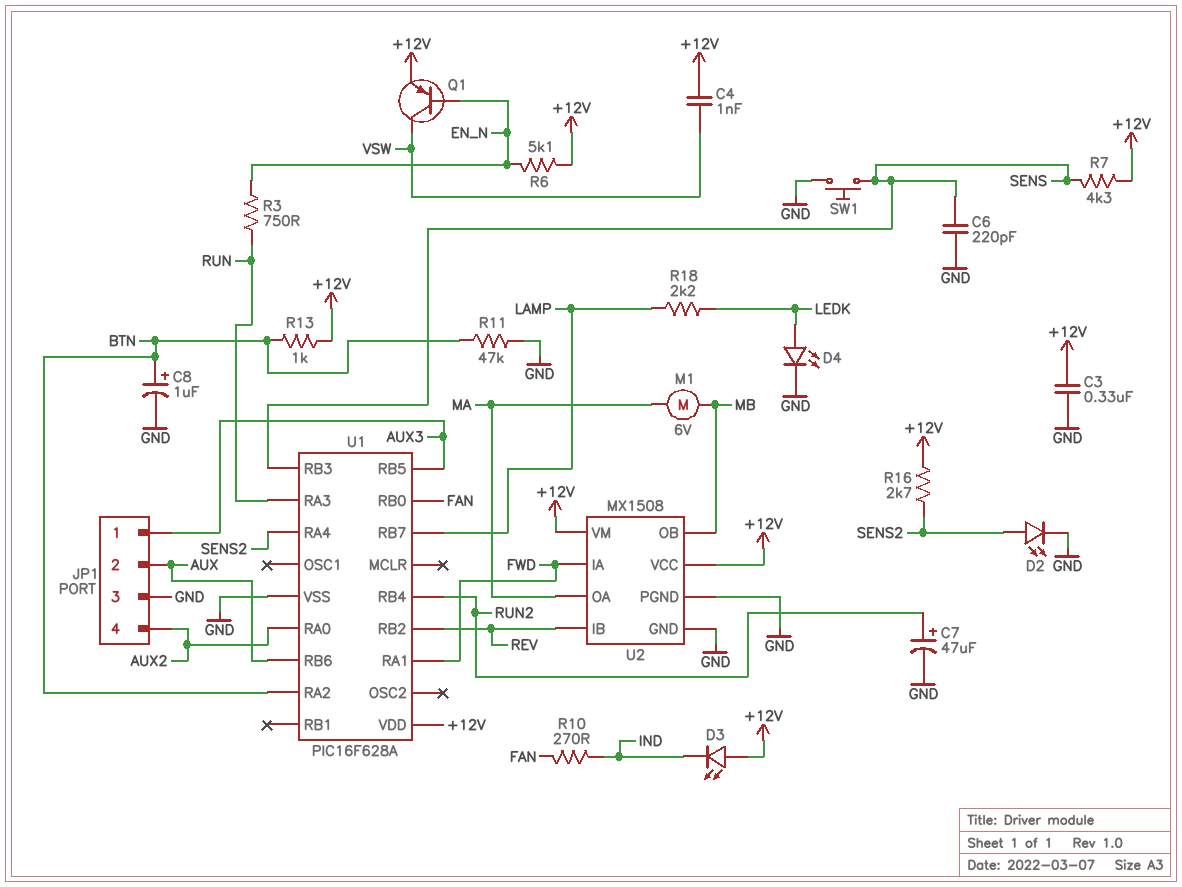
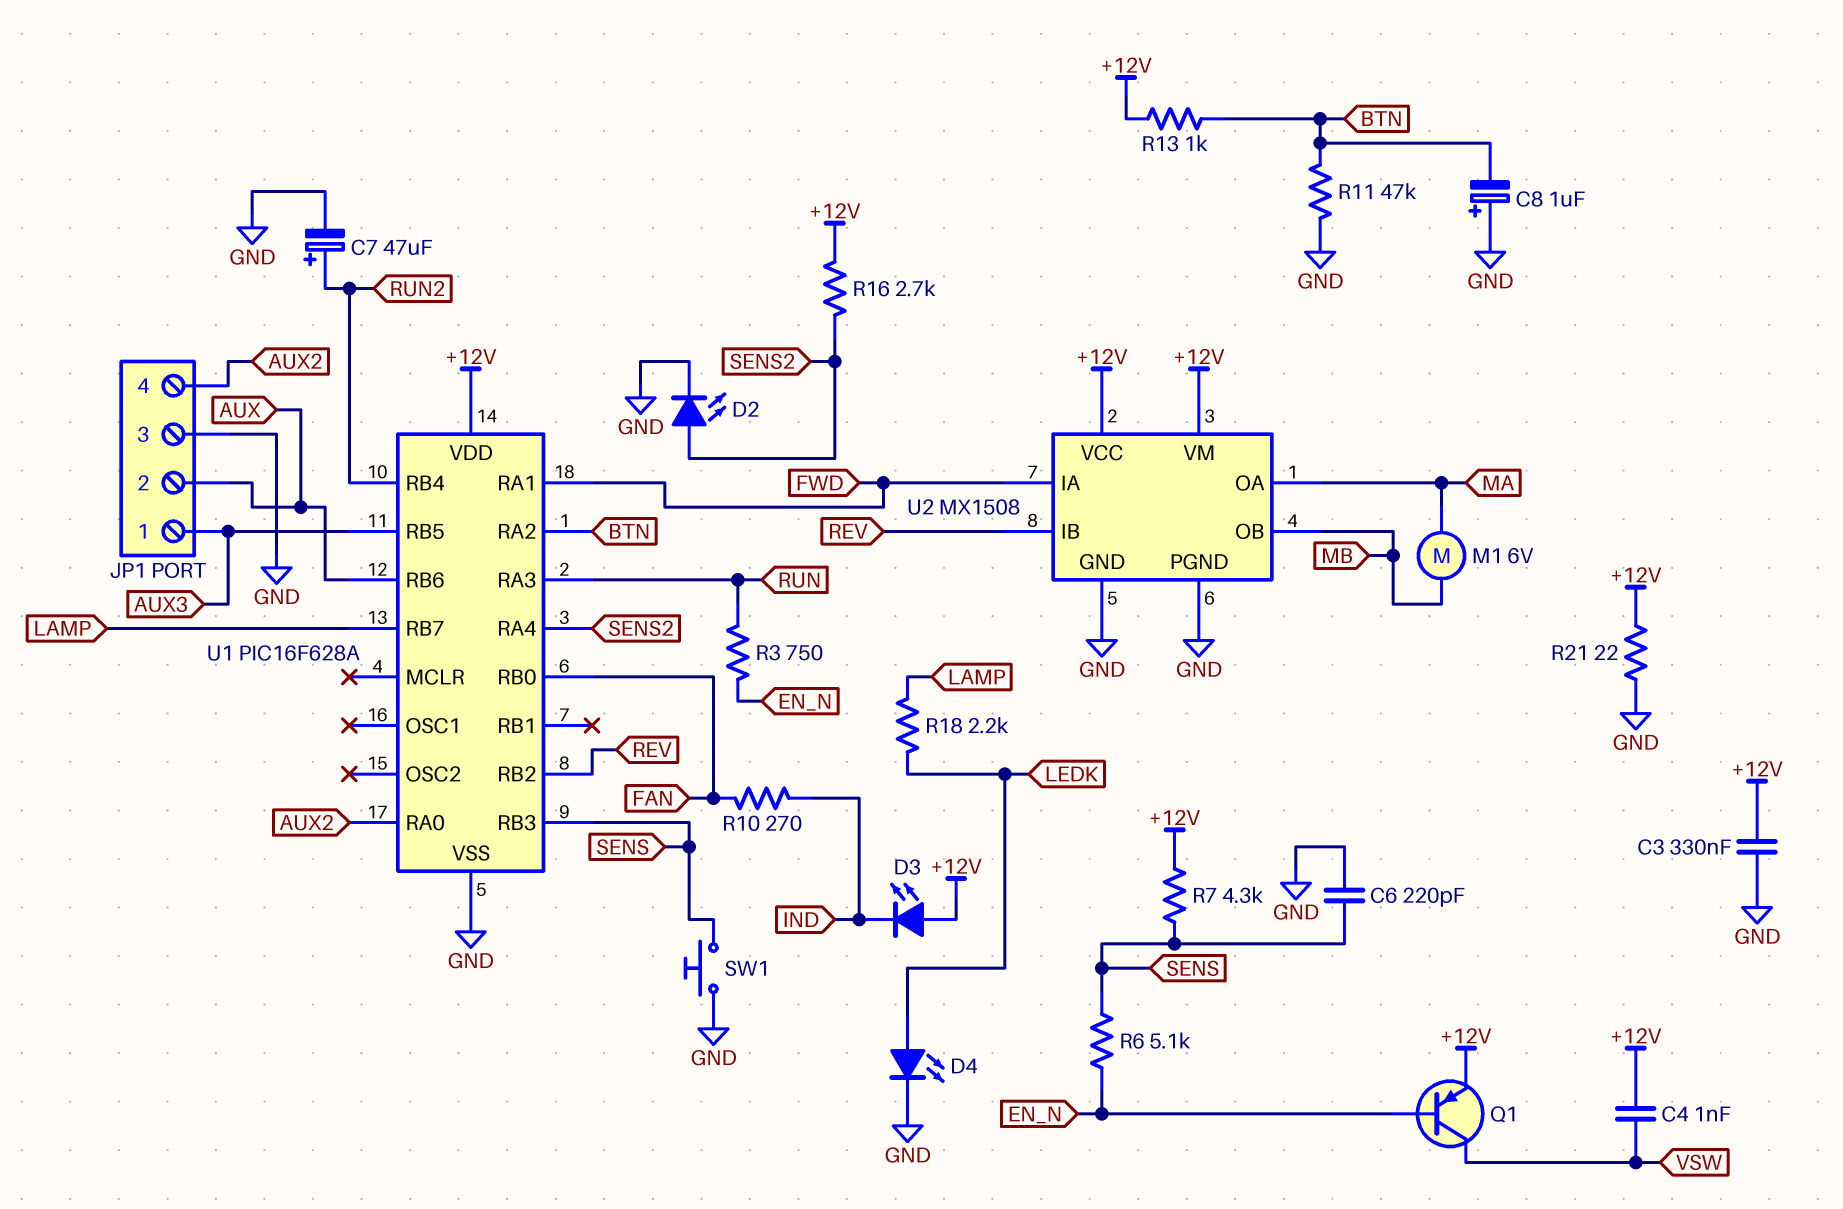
C8: 1uF (plus BTN, minus GND) -> 1uF (plus GND, minus BTN)
R6: 5.1k (+12V, EN_N) -> 5.1k (EN_N, SENS)
R21: none -> 22 (+12V, GND)

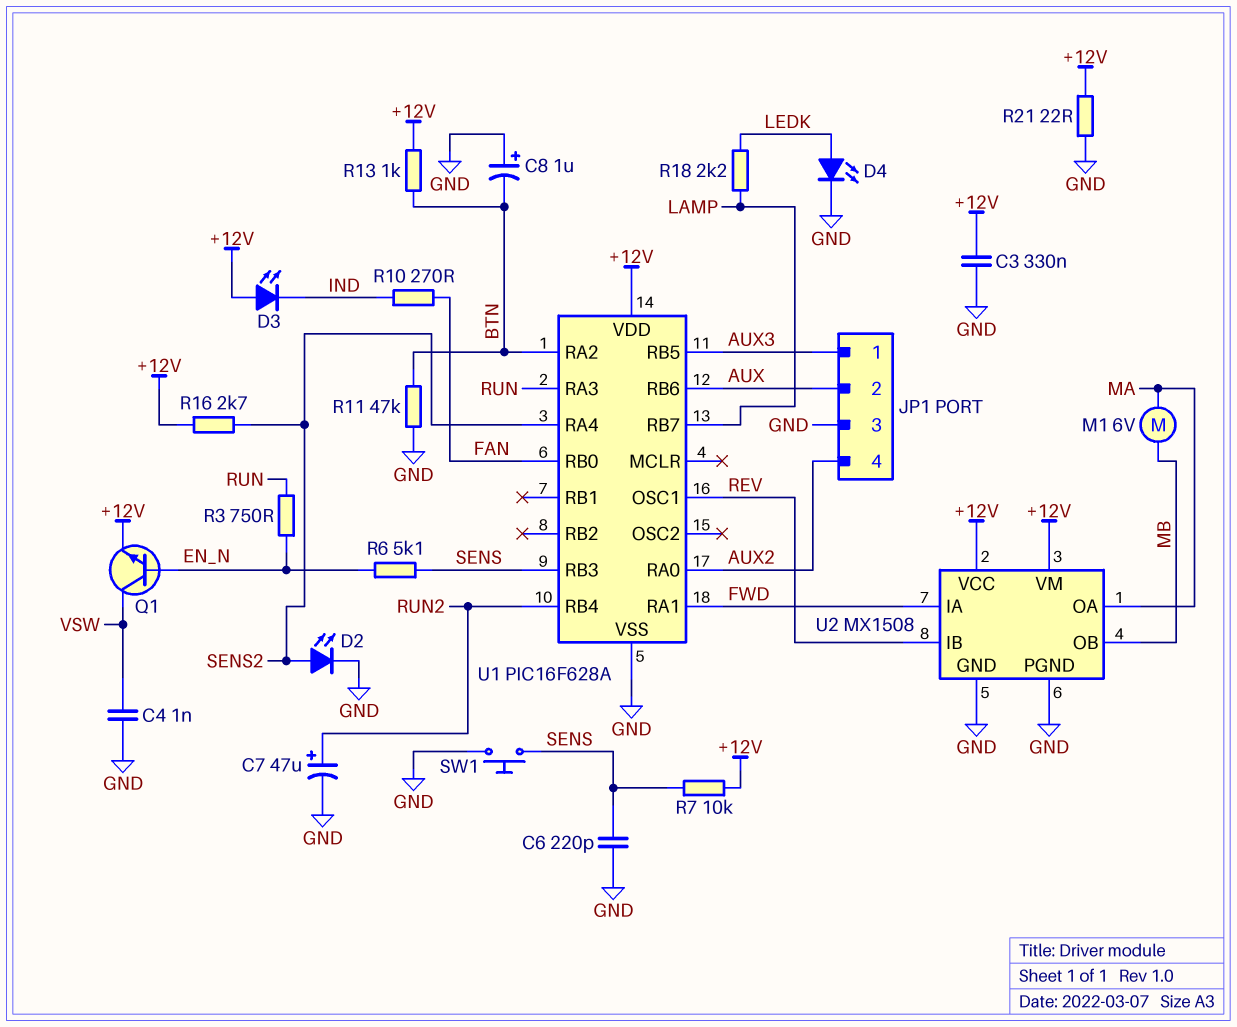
C4: 1nF (+12V, VSW) -> 1nF (GND, VSW)
Q1: PNP (B EN_N, C VSW, E +12V) -> NPN (B EN_N, C VSW, E +12V)
R7: 4.3k (+12V, SENS) -> 10k (+12V, SENS)
U1 pin OSC1: none -> REV
U1 pin RB2: REV -> none

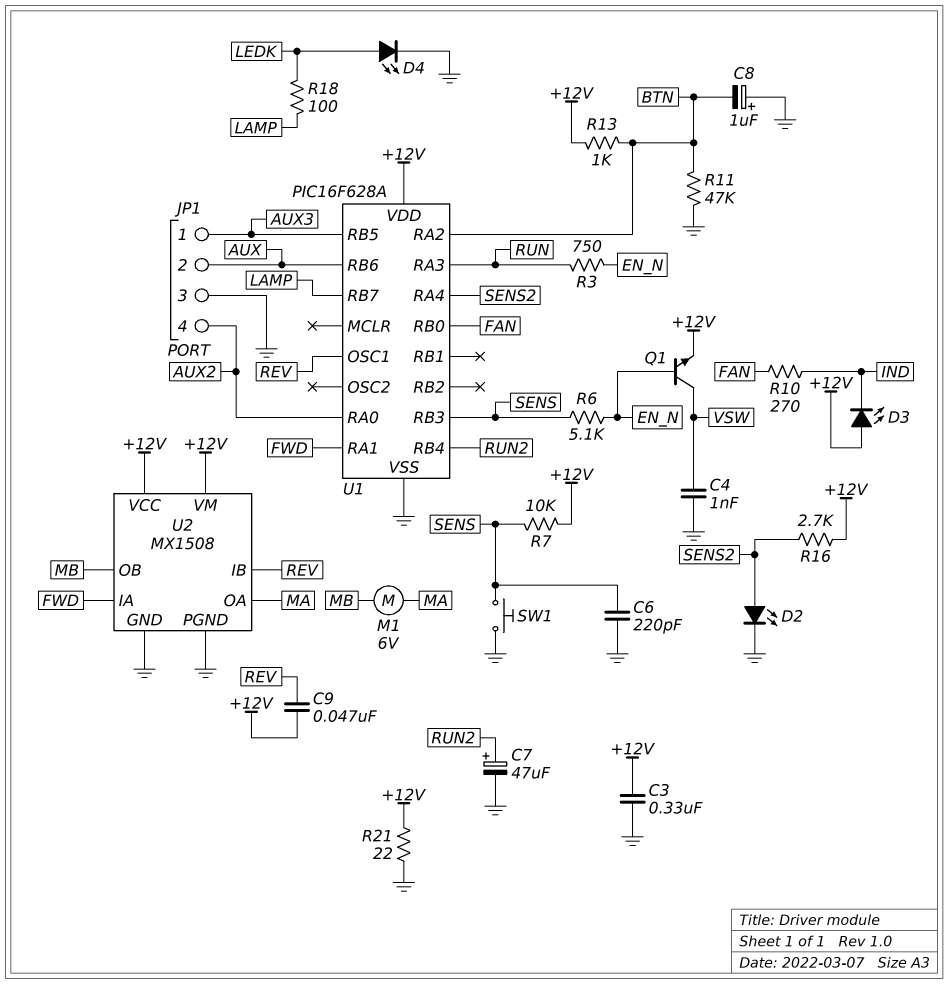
C9: none -> 47nF (+12V, REV)
R18: 2.2k (LAMP, LEDK) -> 100 (LAMP, LEDK)

